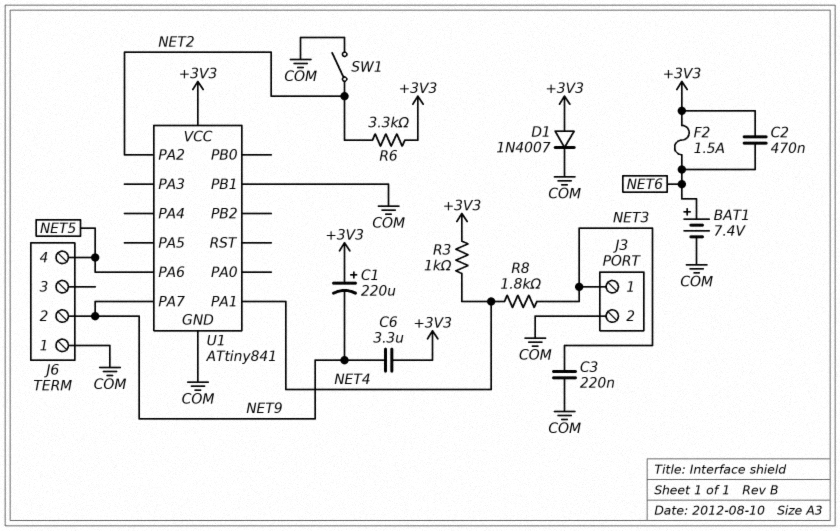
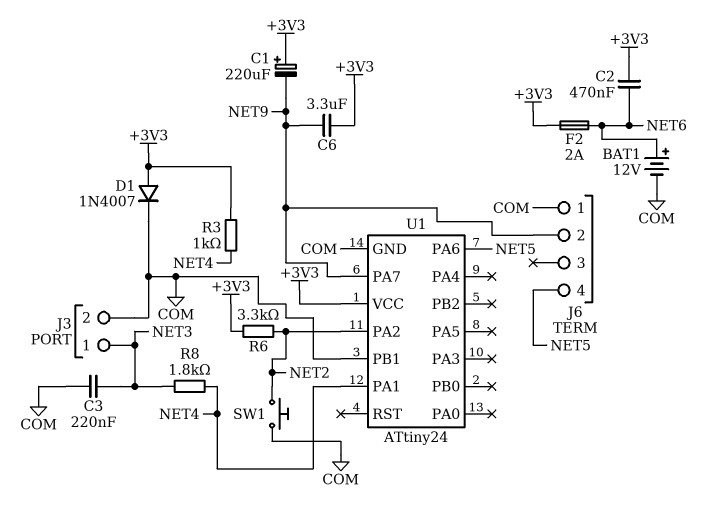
BAT1: 7.4V (plus NET6, minus COM) -> 12V (plus NET6, minus COM)
F2: 1.5A (+3V3, NET6) -> 2A (+3V3, NET6)
SW1: switch (COM, NET2) -> button (COM, NET2)
U1: ATtiny841 -> ATtiny24

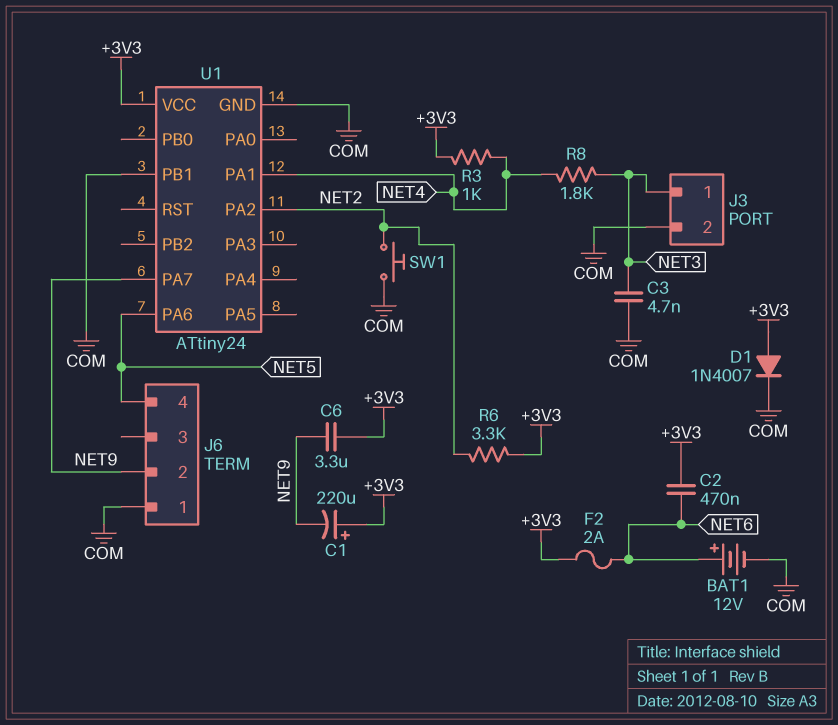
C3: 220nF (COM, NET3) -> 4.7nF (COM, NET3)

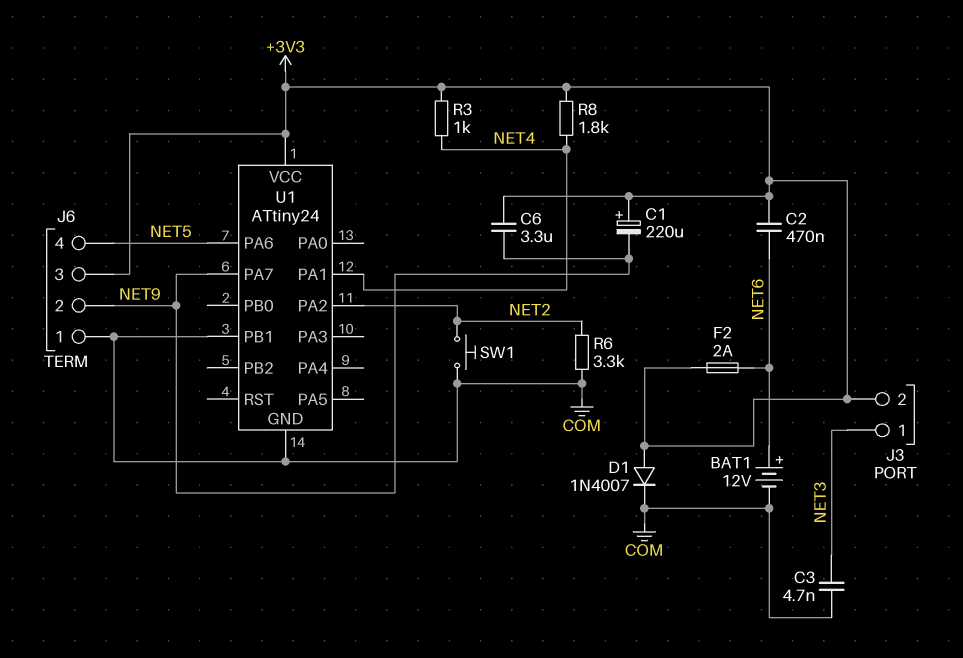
J3 pin 2: COM -> +3V3
J6 pin 3: none -> +3V3
R6: 3.3k (+3V3, NET2) -> 3.3k (COM, NET2)
R8: 1.8k (NET3, NET4) -> 1.8k (+3V3, NET4)

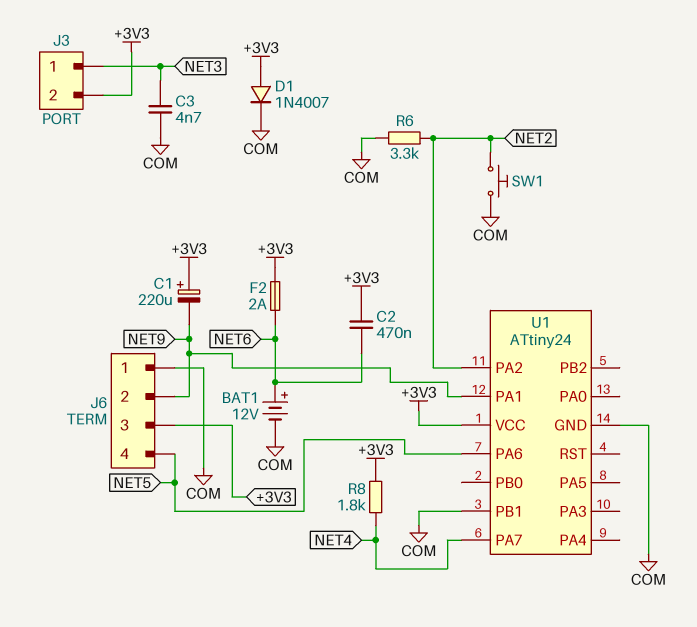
C6: 3.3uF (+3V3, NET9) -> none
R3: 1k (+3V3, NET4) -> none
U1 pin PA1: NET4 -> NET9
U1 pin PA7: NET9 -> NET4

